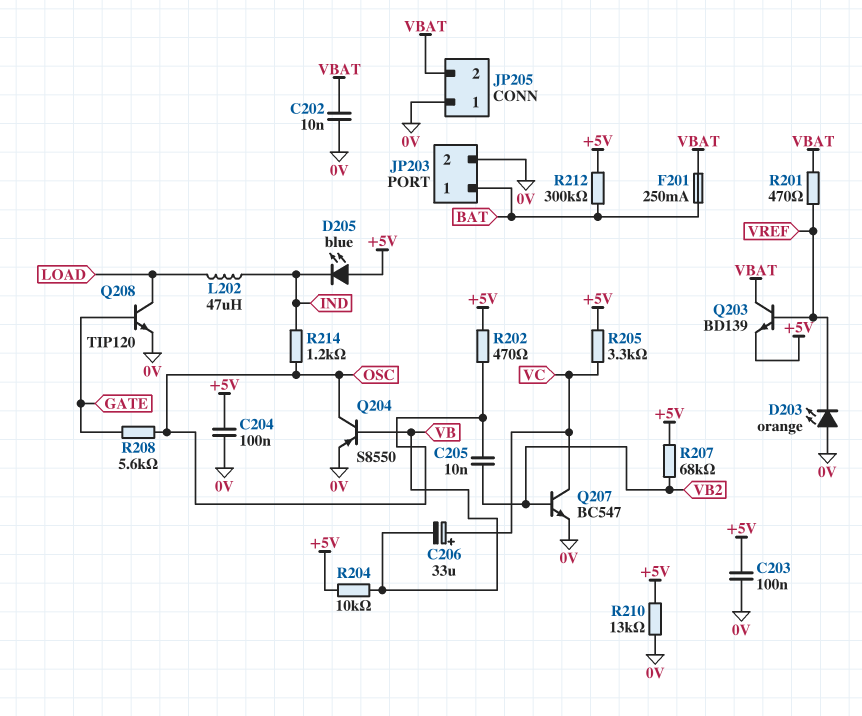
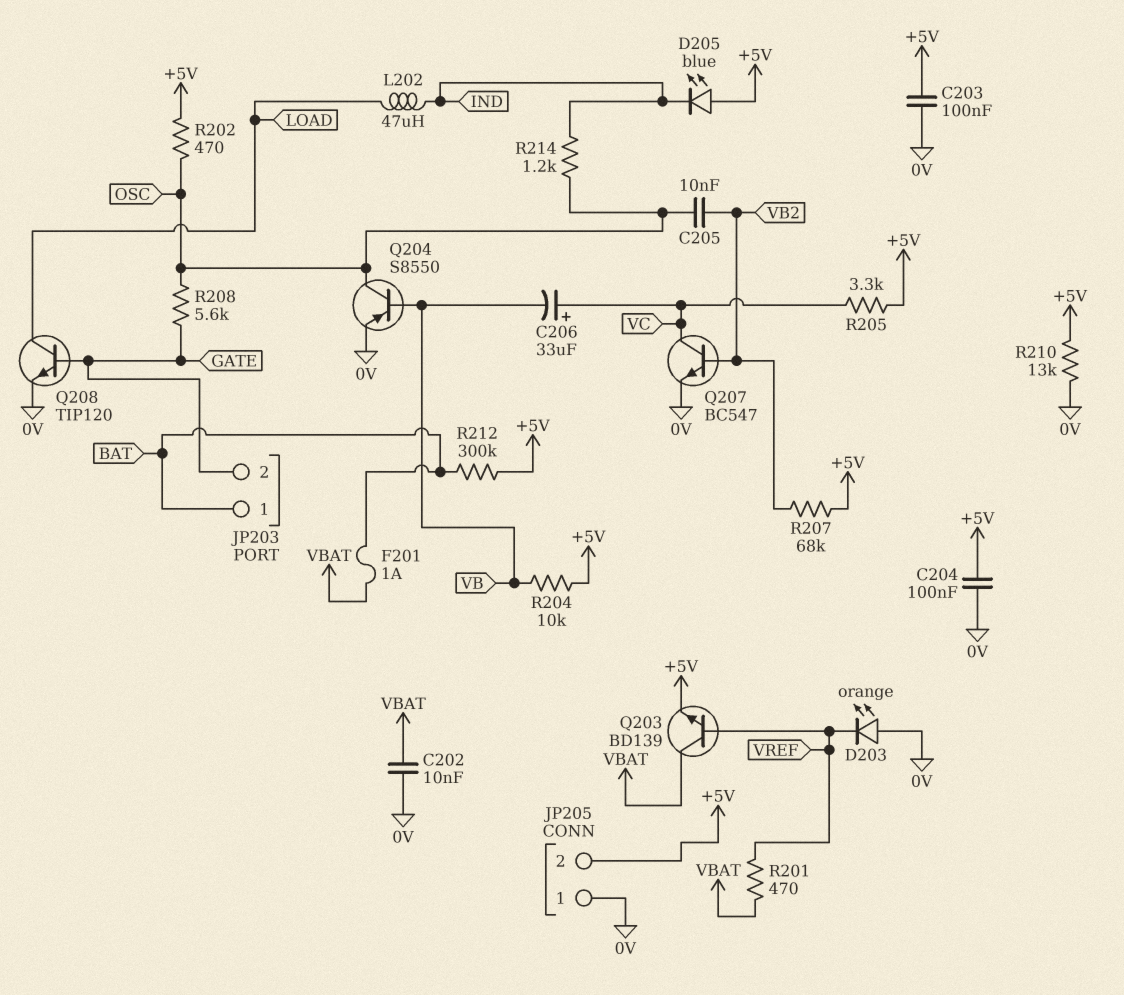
F201: 250mA (BAT, VBAT) -> 1A (BAT, VBAT)
JP203 pin 2: 0V -> GATE
JP205 pin 2: VBAT -> +5V

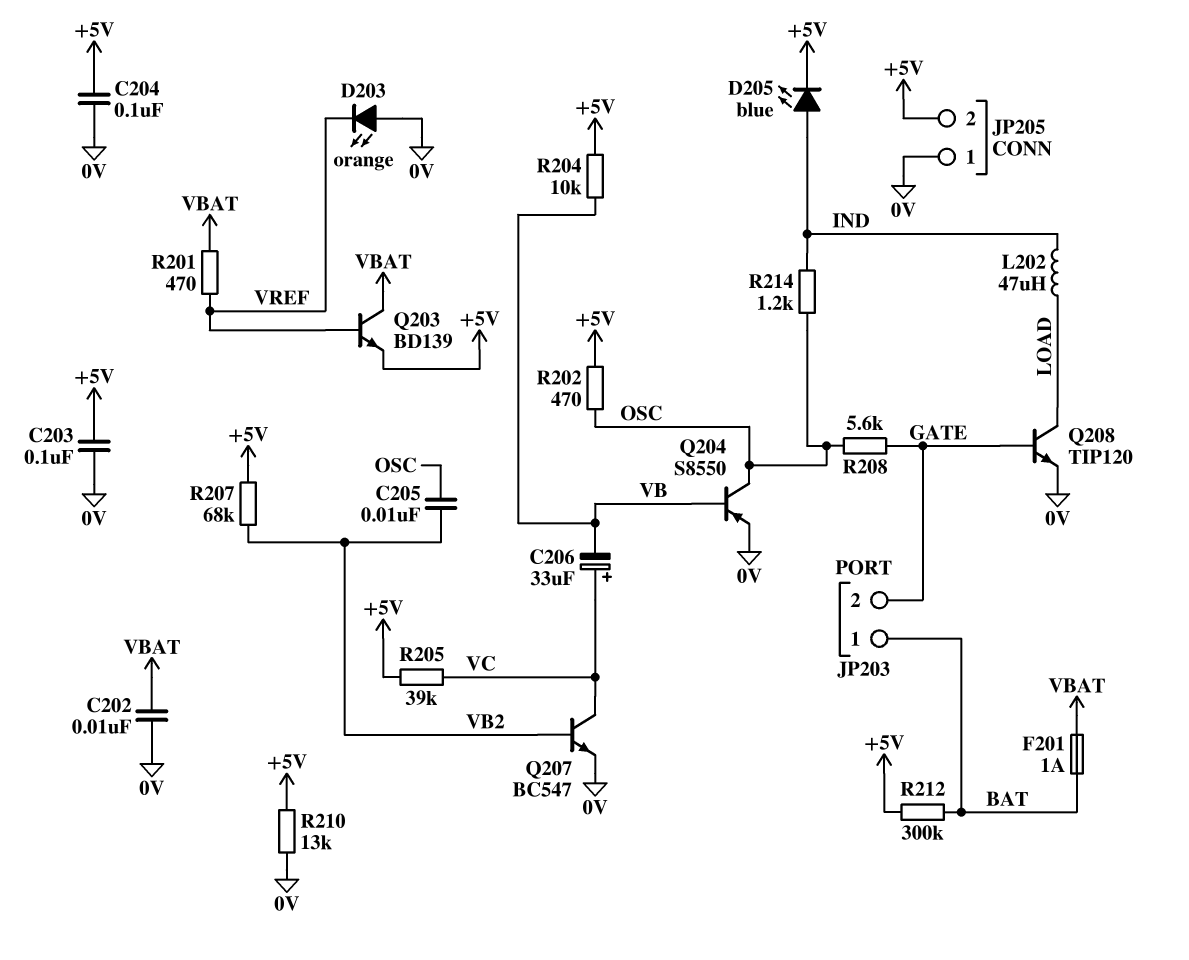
D205: LED blue (A +5V, K IND) -> LED blue (A IND, K +5V)
R205: 3.3k (+5V, VC) -> 39k (+5V, VC)

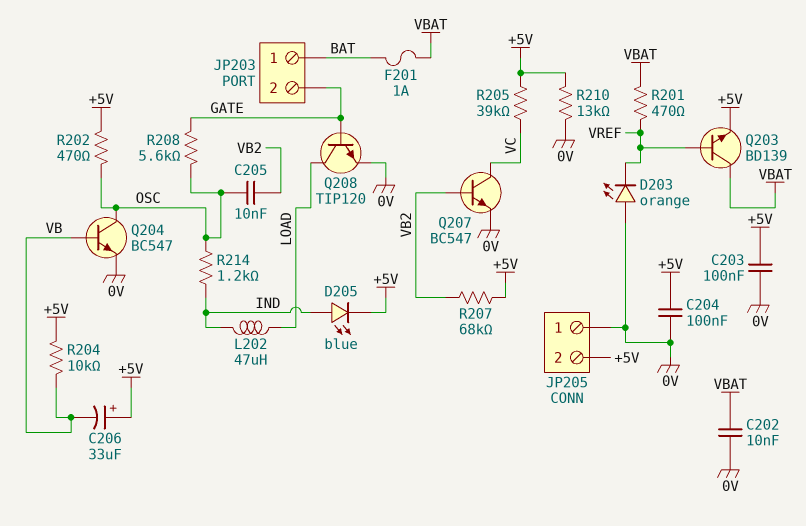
C206: 33uF (plus VC, minus VB) -> 33uF (plus +5V, minus VB)
Q204: PNP S8550 (B VB, C OSC, E 0V) -> NPN BC547 (B VB, C OSC, E 0V)
R212: 300k (+5V, BAT) -> none

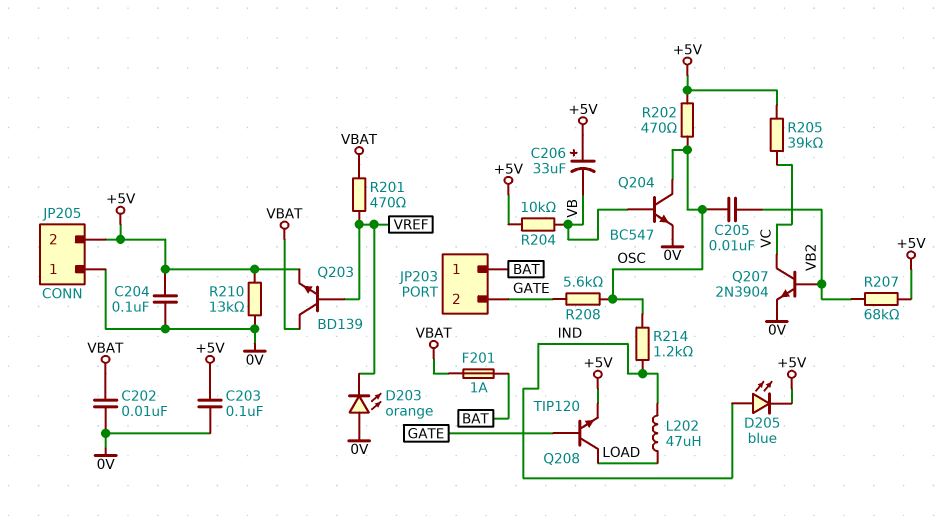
Q207: NPN BC547 (B VB2, C VC, E 0V) -> NPN 2N3904 (B VB2, C VC, E 0V)
Q208: NPN TIP120 (B GATE, C LOAD, E 0V) -> NPN TIP120 (B GATE, C LOAD, E +5V)

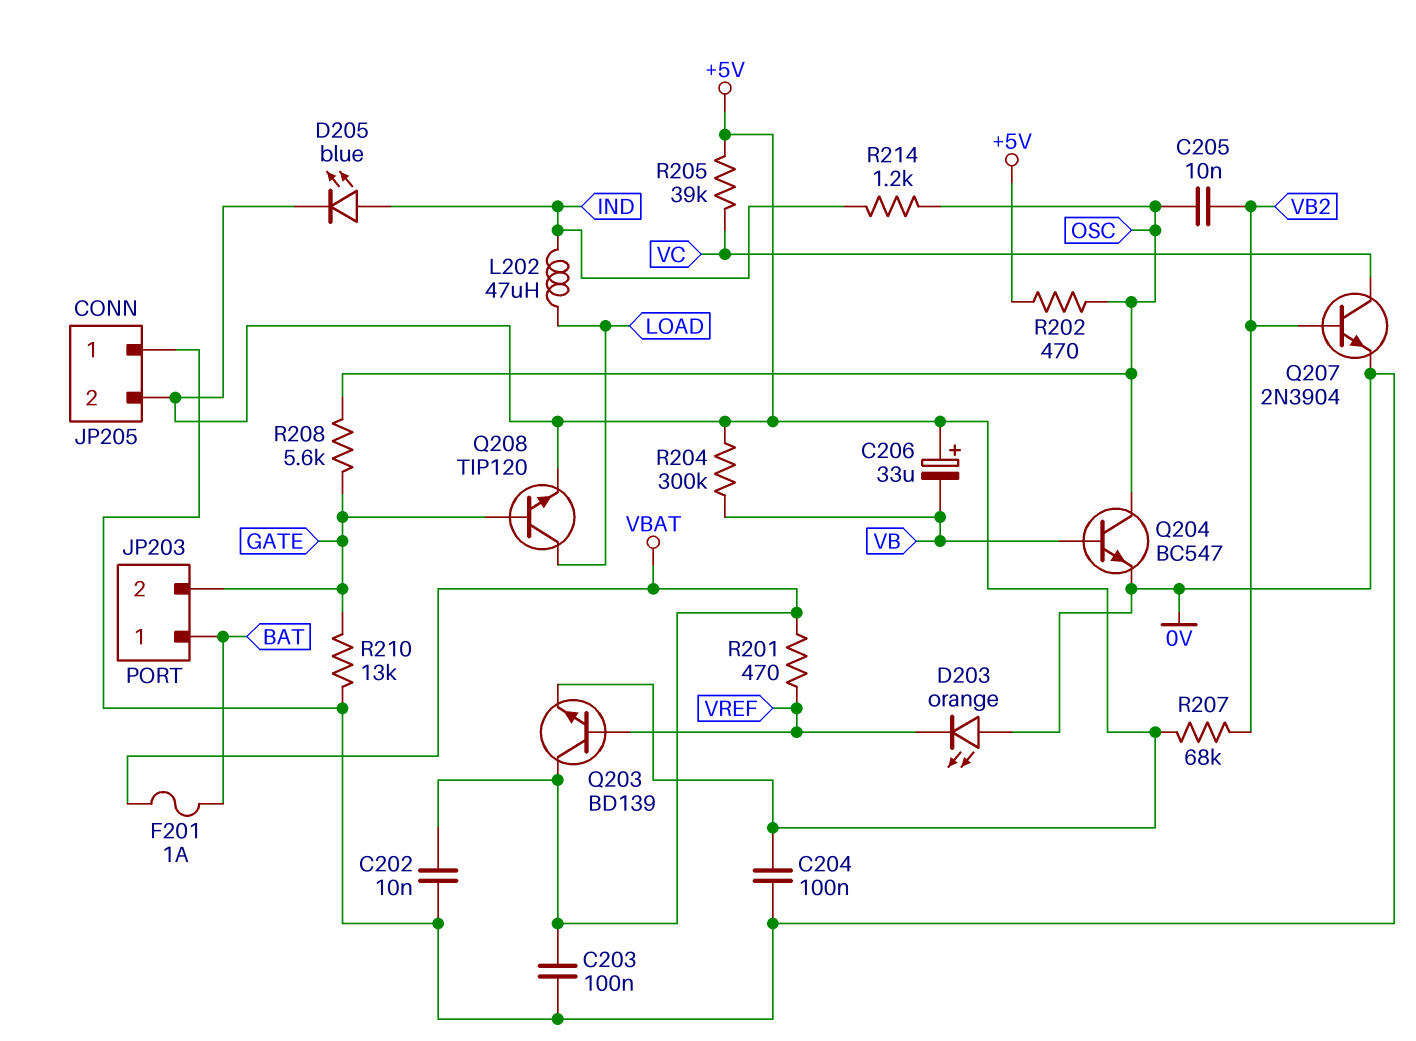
C203: 100nF (+5V, 0V) -> 100nF (0V, VBAT)
R204: 10k (+5V, VB) -> 300k (+5V, VB)
R210: 13k (+5V, 0V) -> 13k (0V, GATE)

